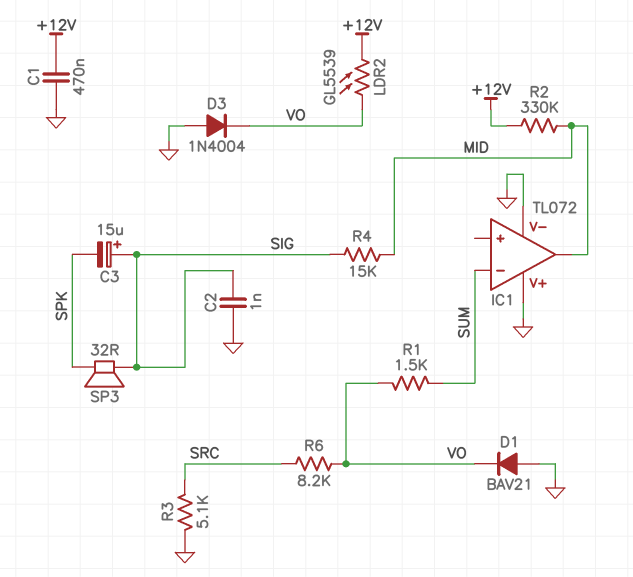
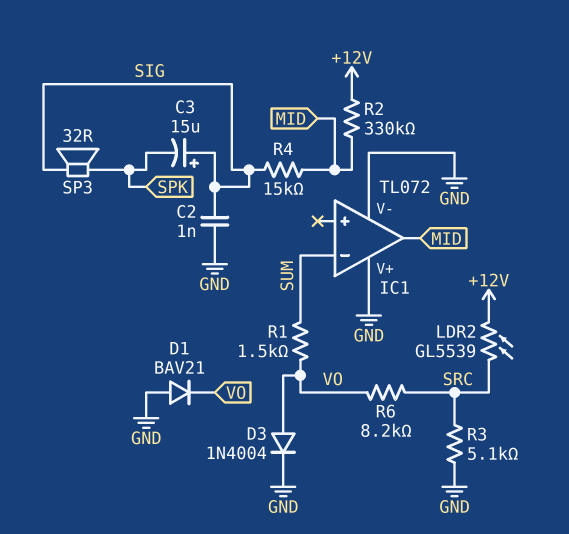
C1: 470nF (+12V, GND) -> none
D3: diode 1N4004 (A GND, K VO) -> diode 1N4004 (A VO, K GND)
LDR2: GL5539 (+12V, VO) -> GL5539 (+12V, SRC)

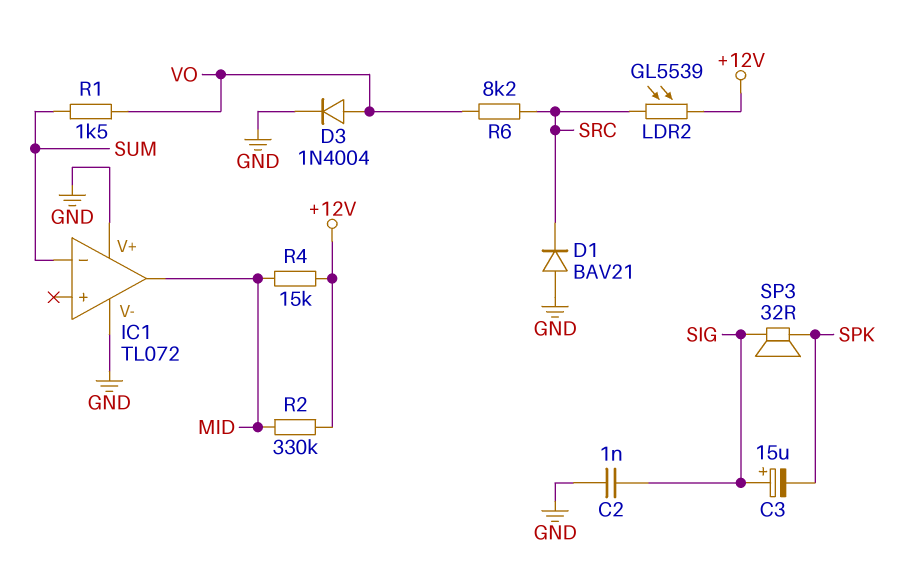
D1: diode BAV21 (A GND, K VO) -> diode BAV21 (A GND, K SRC)
R3: 5.1k (GND, SRC) -> none
R4: 15k (MID, SIG) -> 15k (+12V, MID)

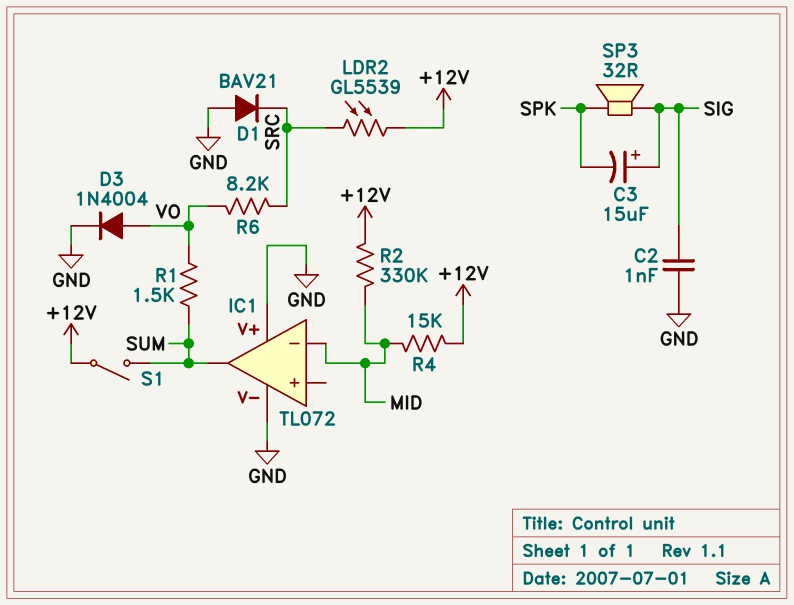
IC1 pin in-: SUM -> MID
IC1 pin out: MID -> SUM
S1: none -> switch (+12V, SUM)

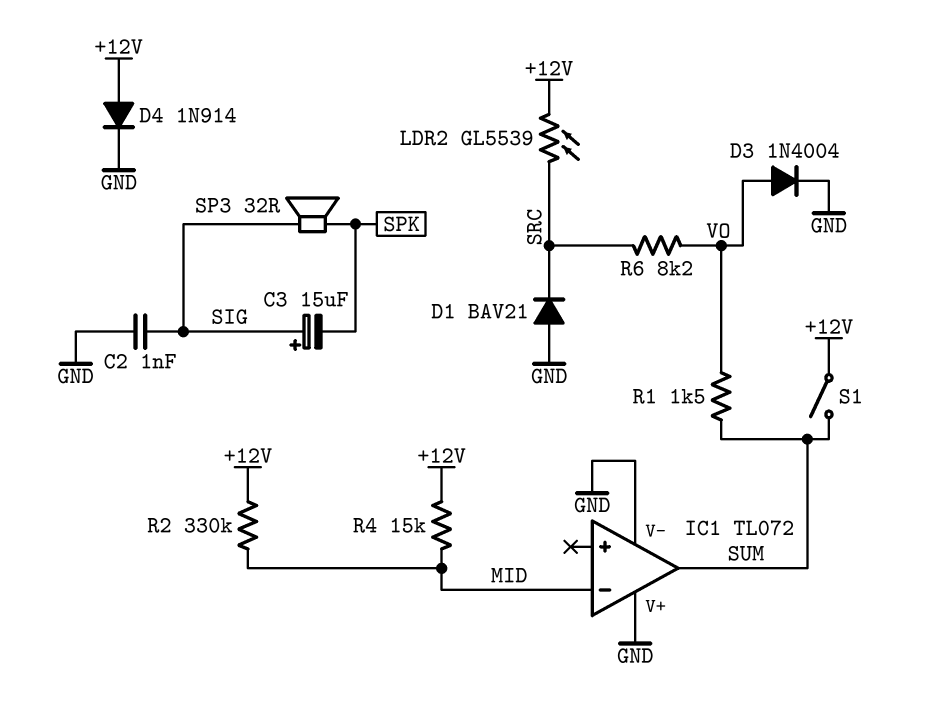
D4: none -> diode 1N914 (A +12V, K GND)

